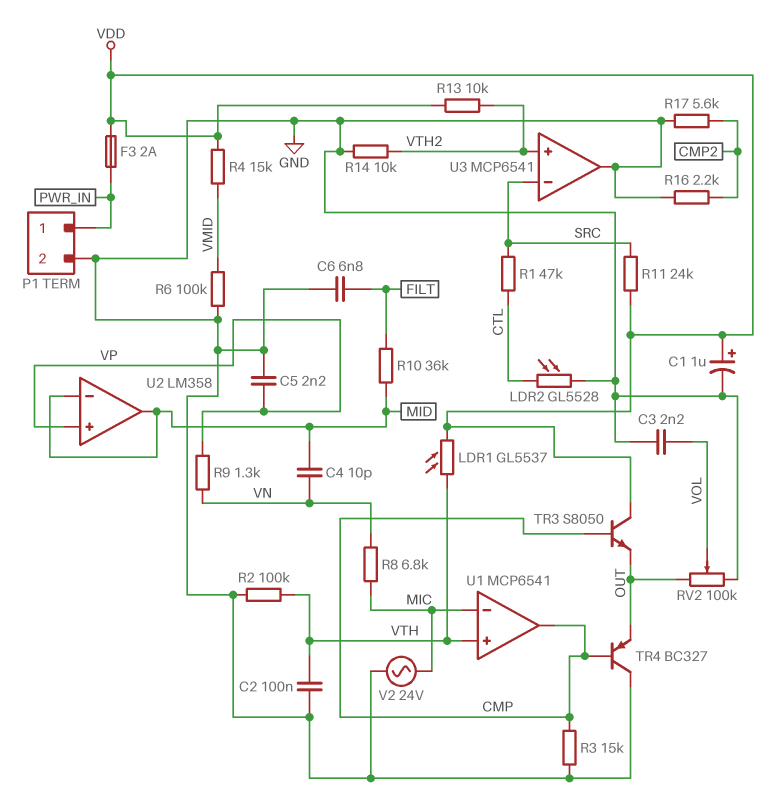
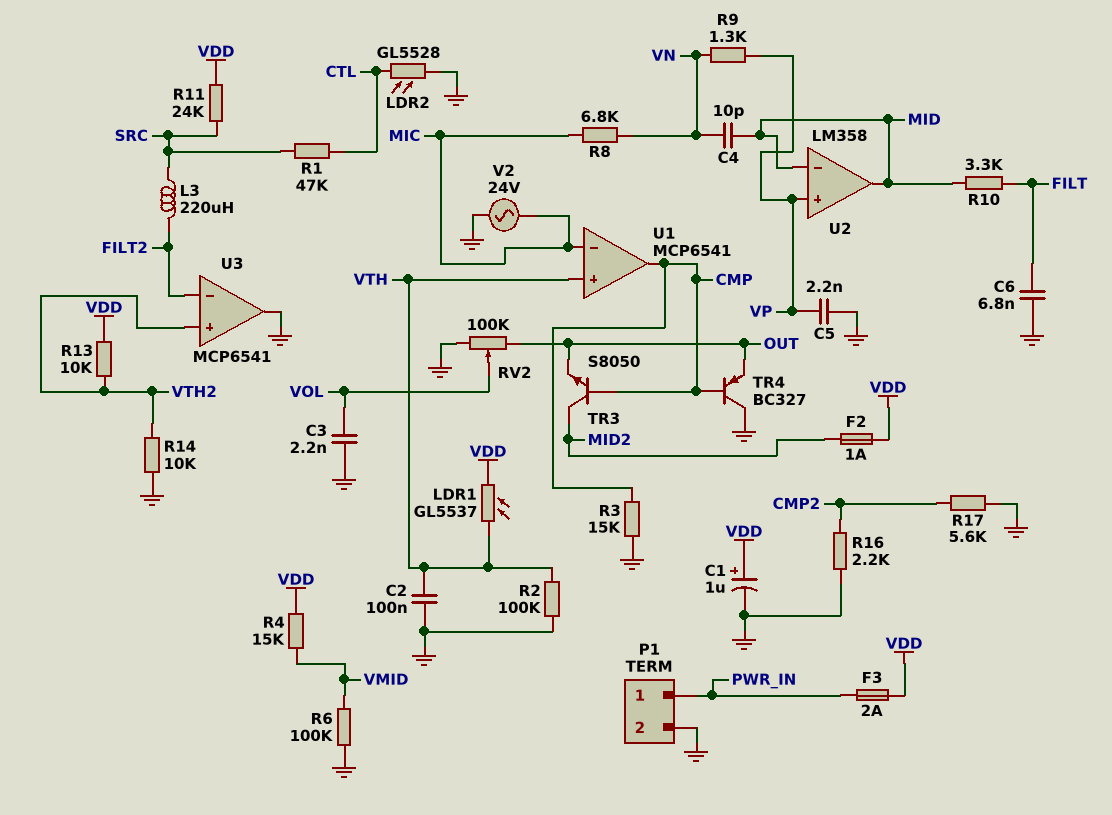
F2: none -> 1A (MID2, VDD)
L3: none -> 220uH (FILT2, SRC)
R10: 36k (FILT, MID) -> 3.3k (FILT, MID)
TR3: NPN S8050 (B CMP, C VDD, E OUT) -> NPN S8050 (B CMP, C MID2, E OUT)
U3 pin in-: SRC -> FILT2

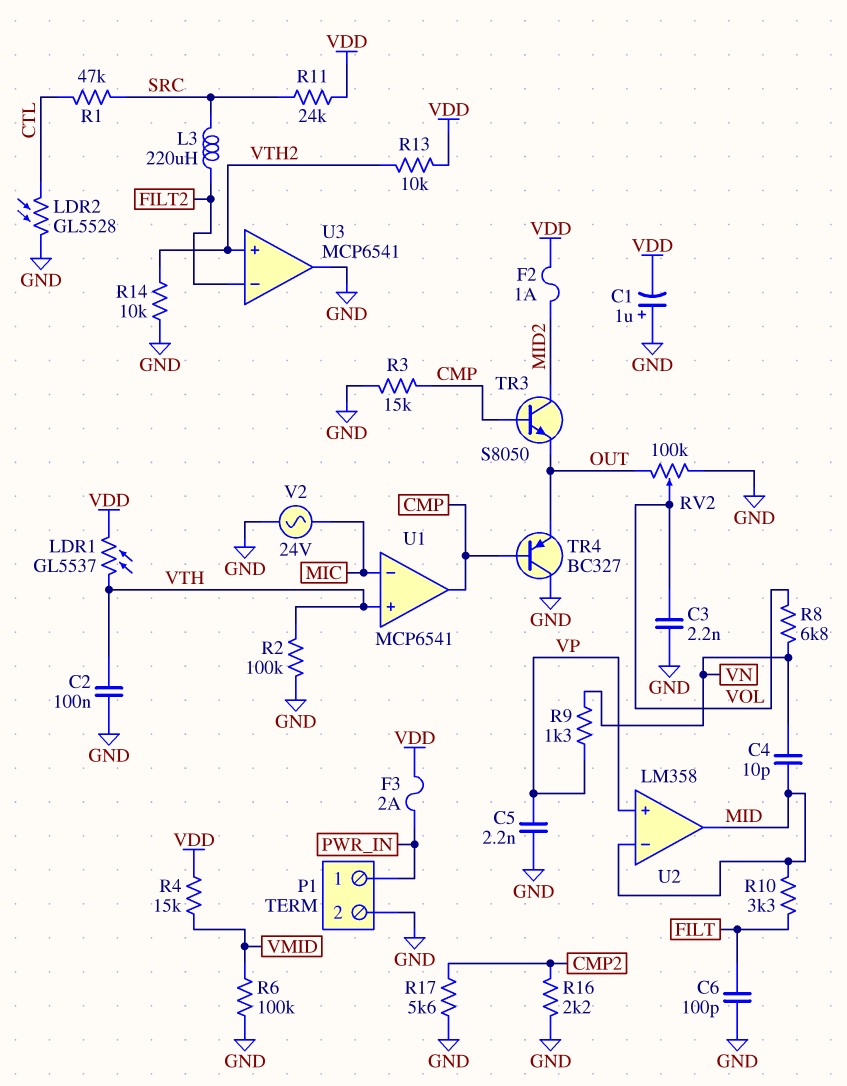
C1: 1uF (plus VDD, minus GND) -> 1uF (plus GND, minus VDD)
C6: 6.8nF (FILT, GND) -> 100pF (FILT, GND)
R8: 6.8k (MIC, VN) -> 6.8k (VN, VOL)

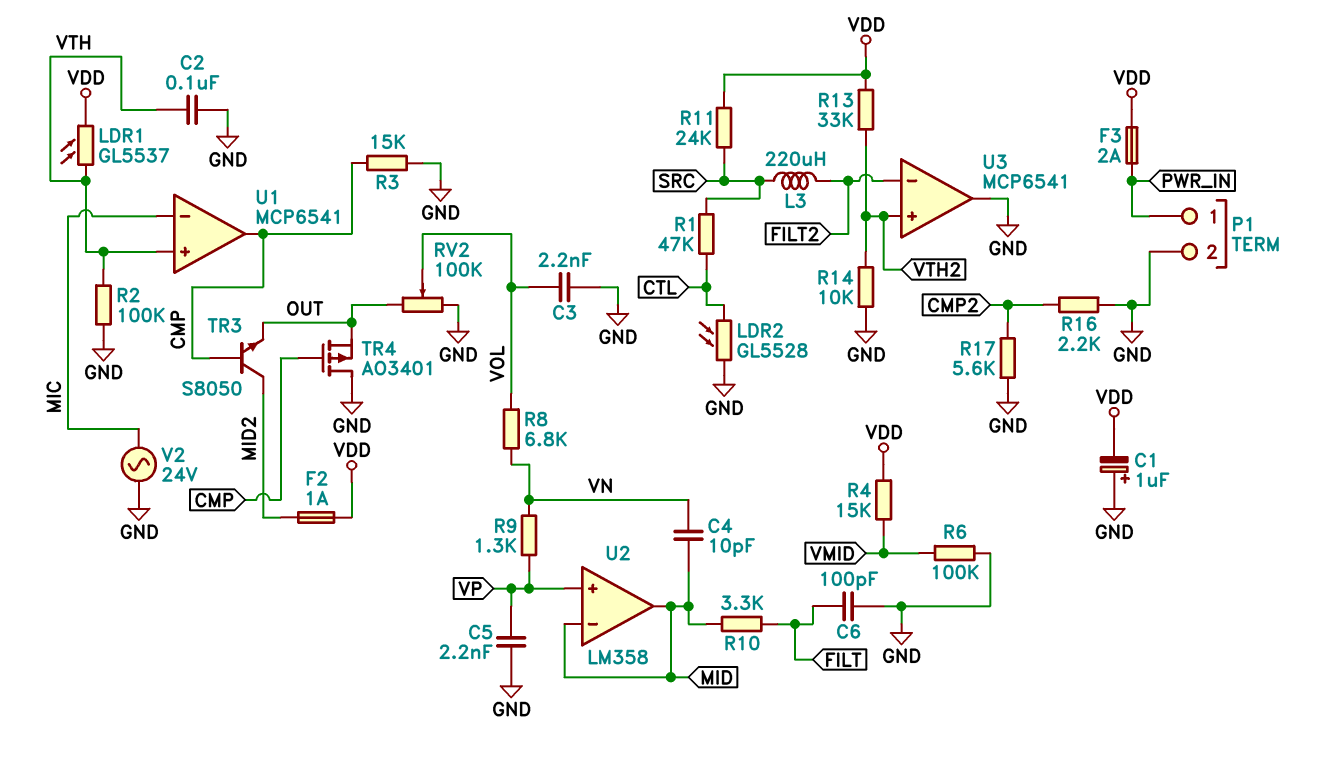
R13: 10k (VDD, VTH2) -> 33k (VDD, VTH2)
TR4: PNP BC327 (B CMP, C GND, E OUT) -> PMOS AO3401 (G CMP, D GND, S OUT)

